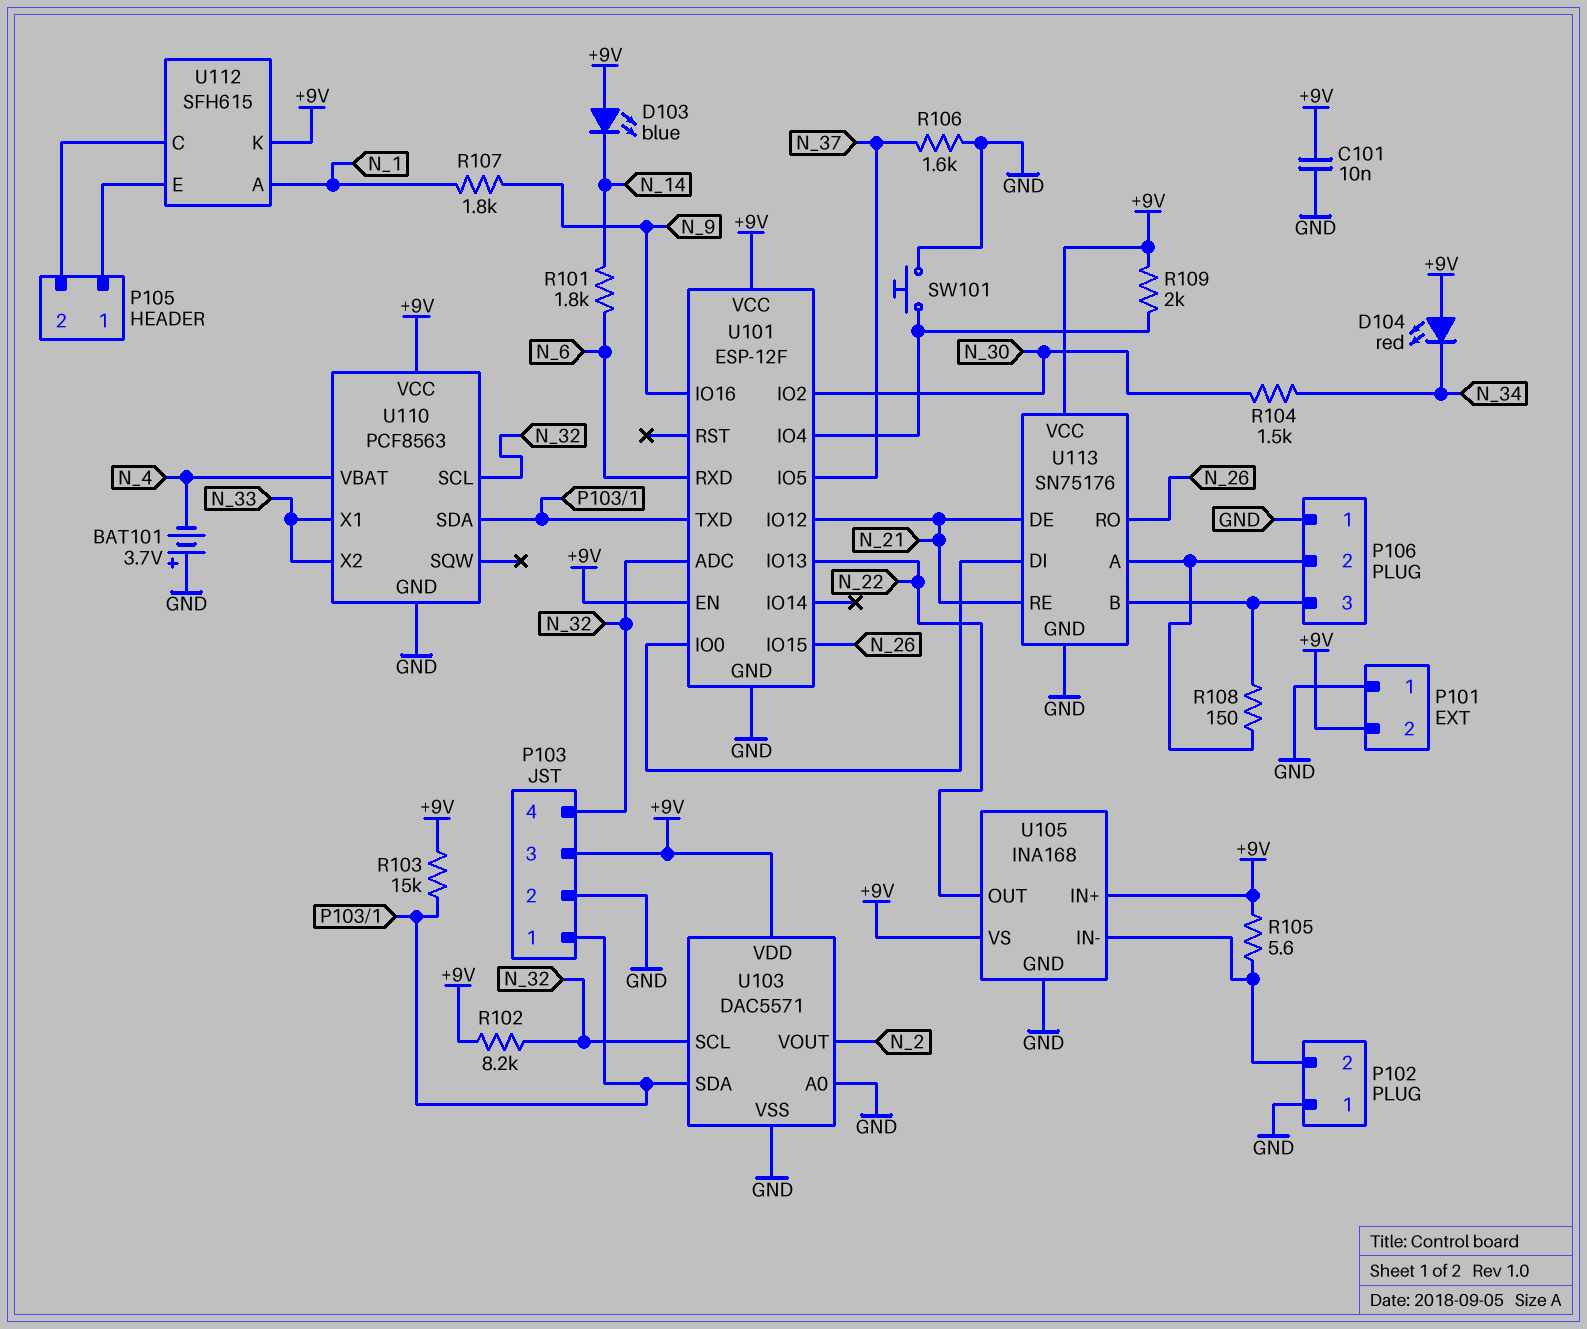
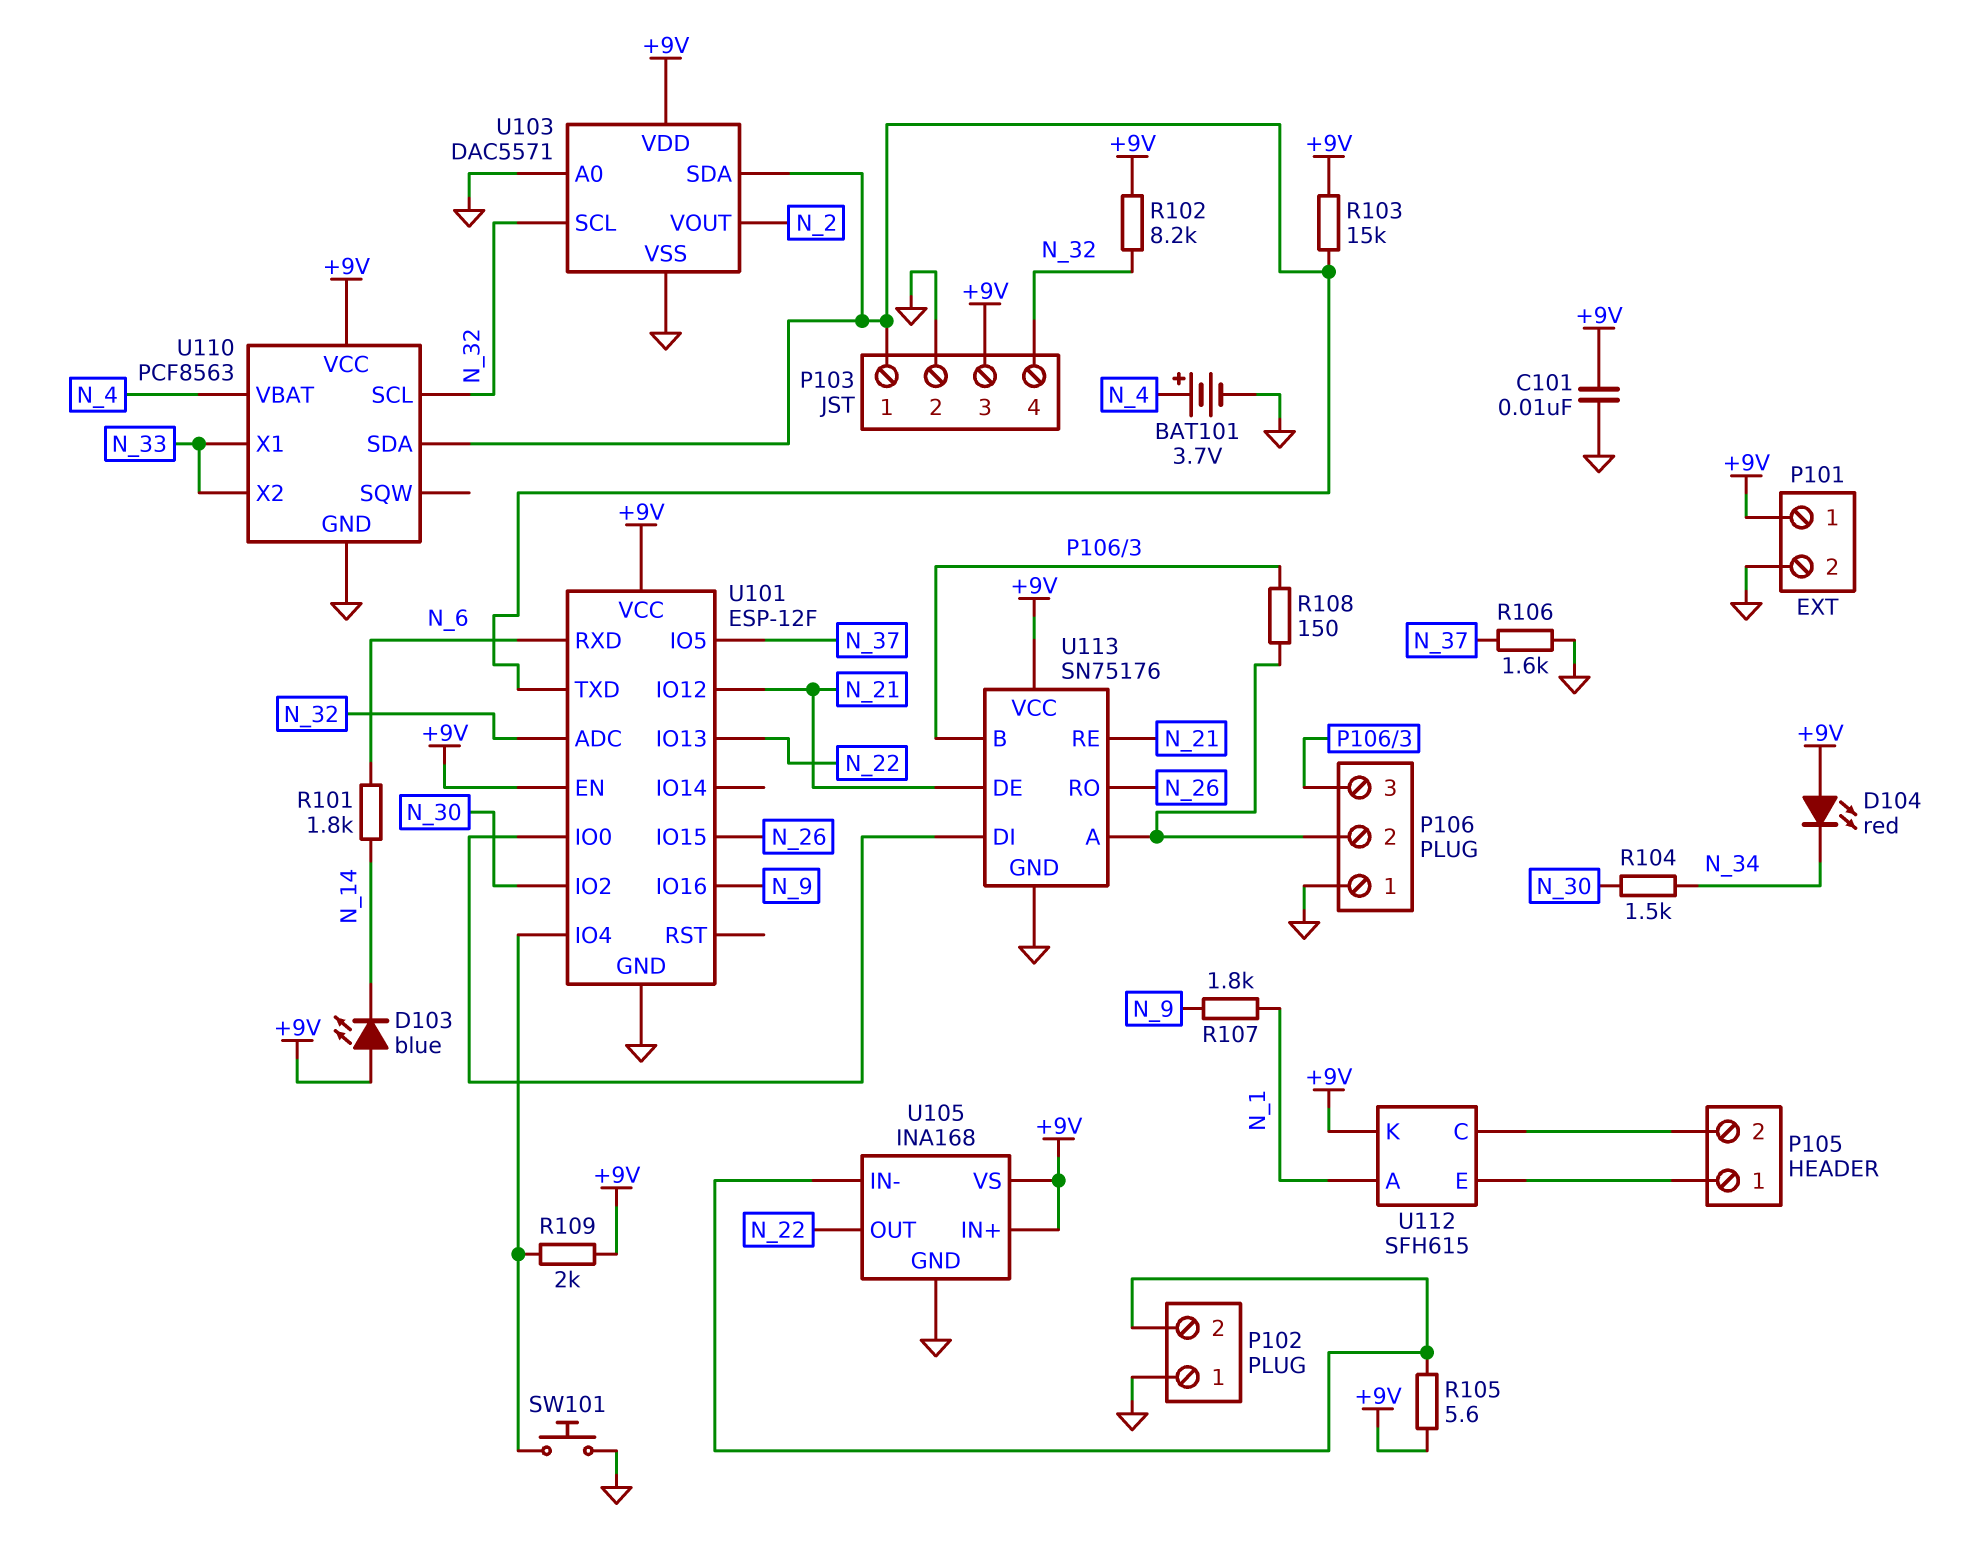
BAT101: 3.7V (plus GND, minus N_4) -> 3.7V (plus N_4, minus GND)
P101 pin 1: GND -> +9V
P101 pin 2: +9V -> GND

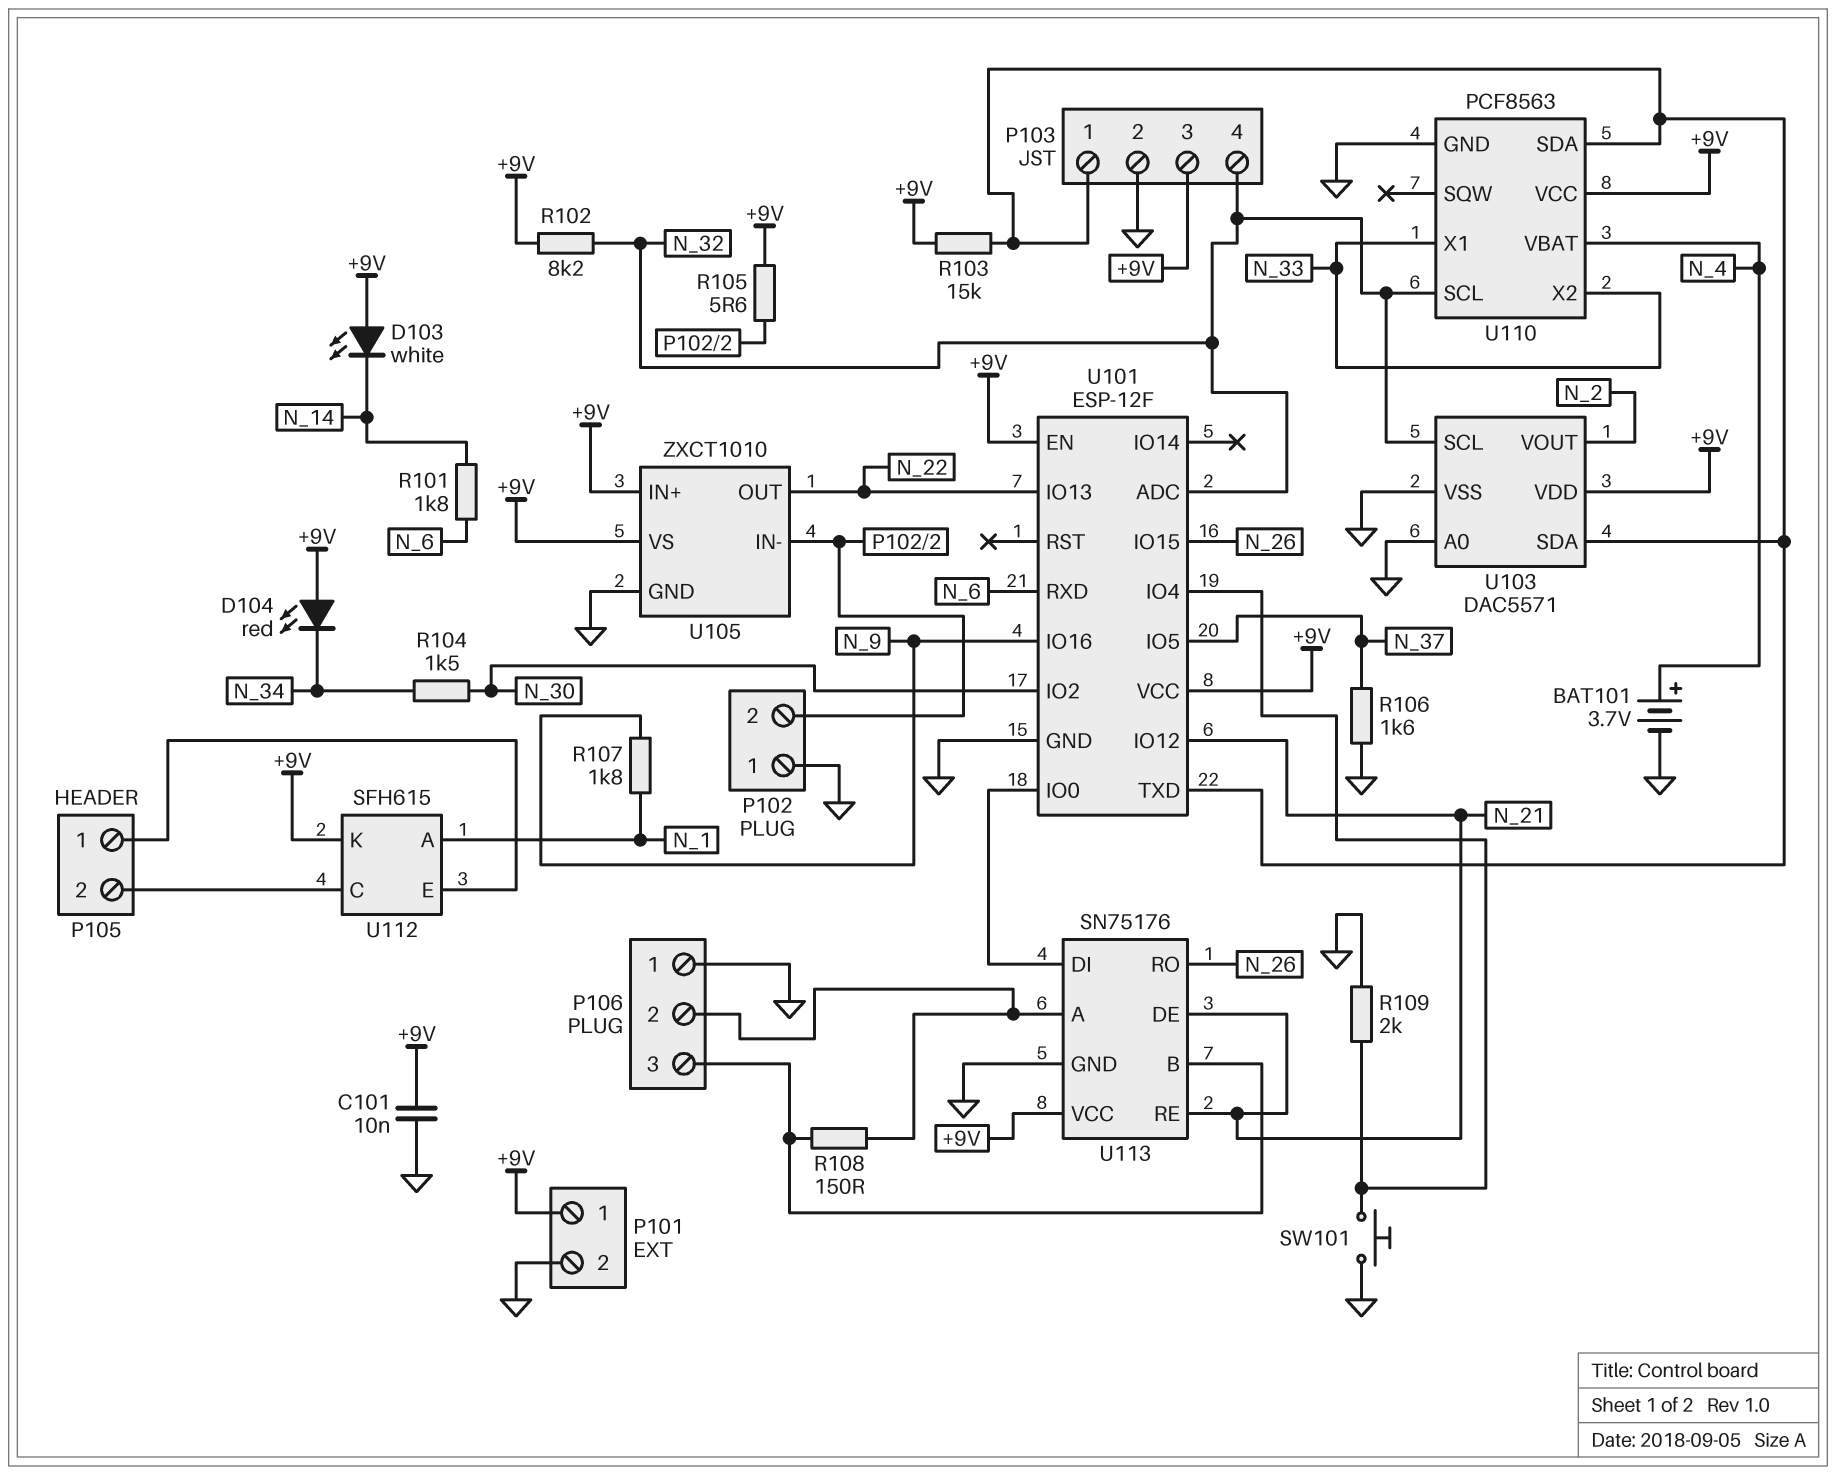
D103: LED blue (A +9V, K N_14) -> LED white (A +9V, K N_14)
R109: 2k (+9V, U101/IO4) -> 2k (GND, U101/IO4)
U105: INA168 -> ZXCT1010

